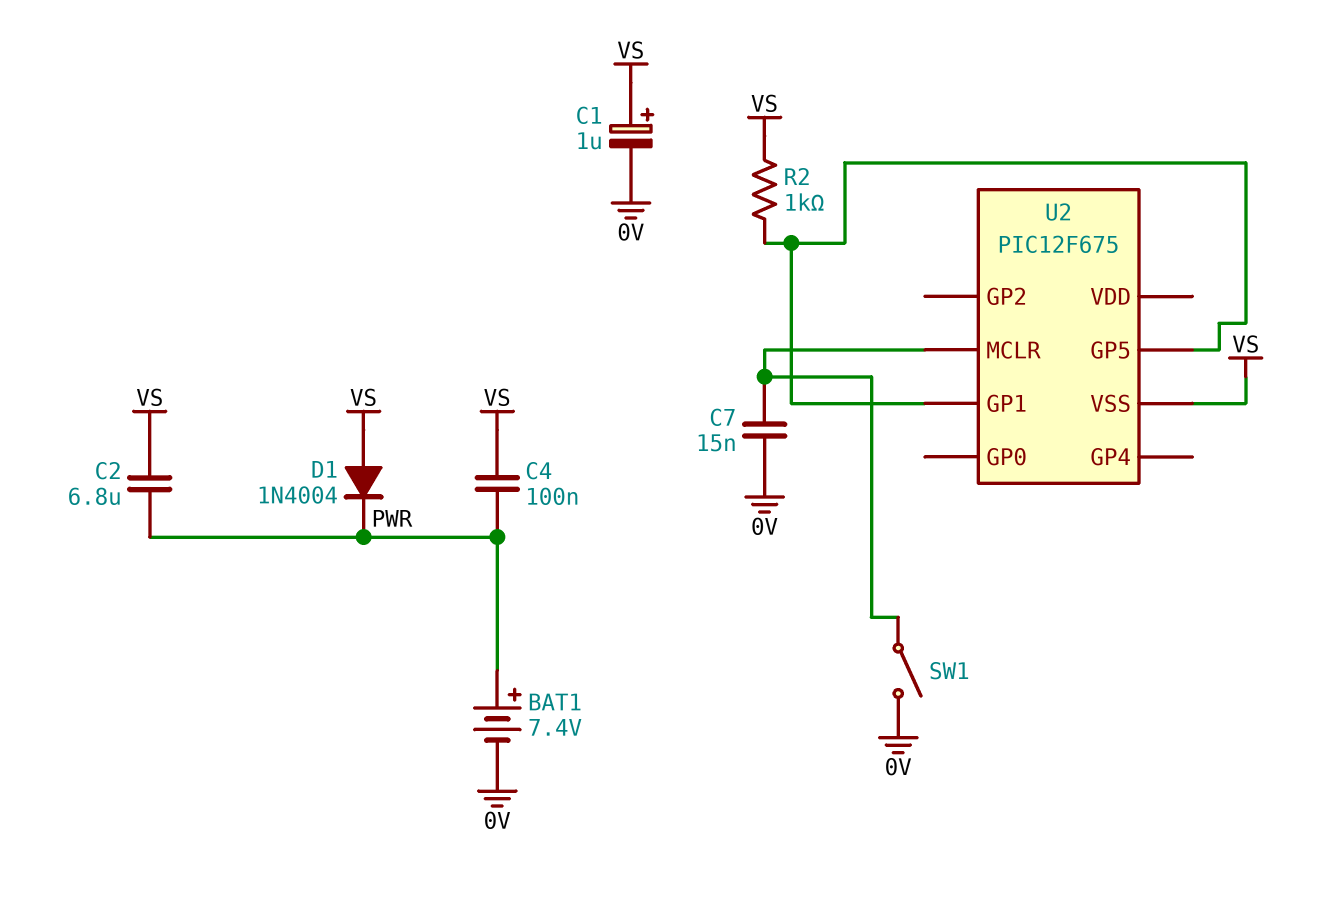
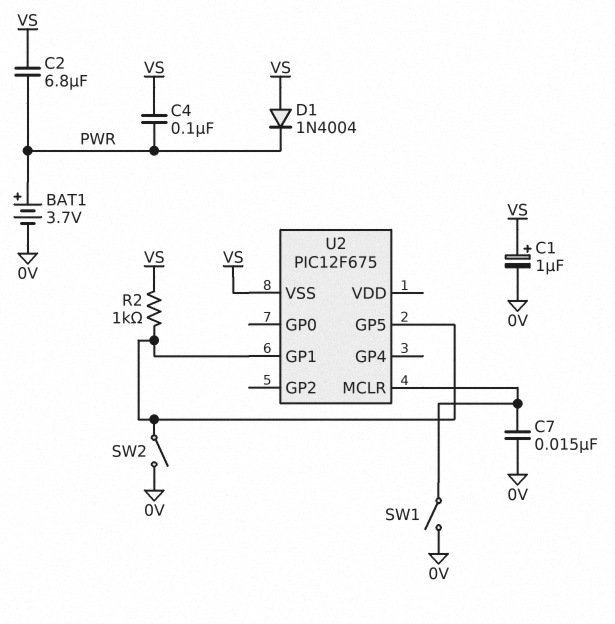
BAT1: 7.4V (plus PWR, minus 0V) -> 3.7V (plus PWR, minus 0V)
SW2: none -> switch (0V, U2/GP1)

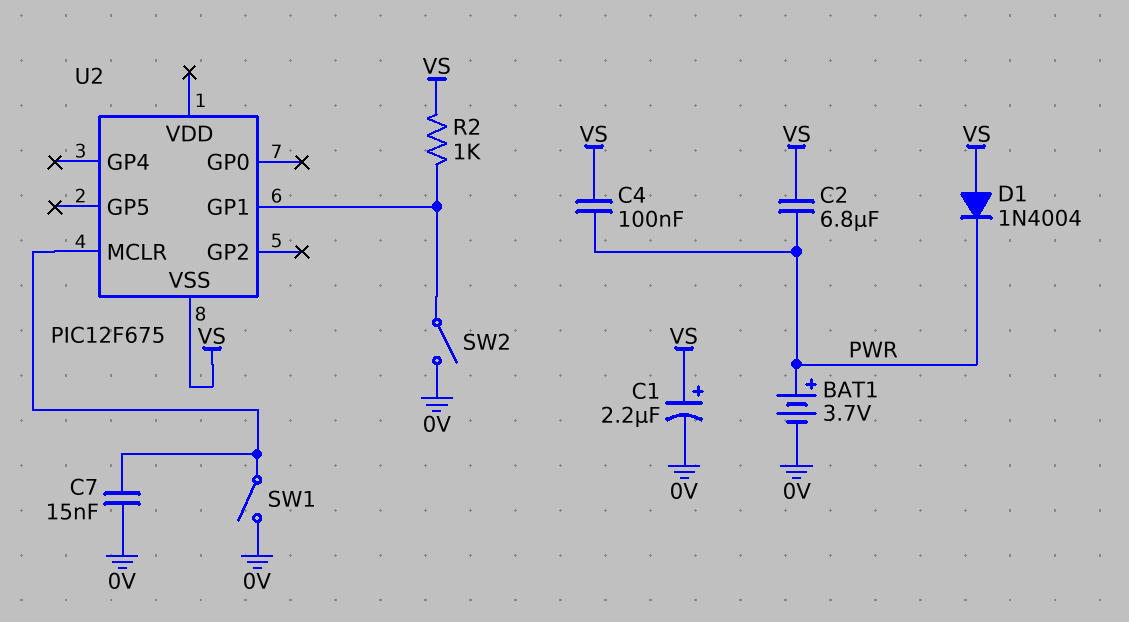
C1: 1uF (plus VS, minus 0V) -> 2.2uF (plus VS, minus 0V)
U2 pin GP5: U2/GP1 -> none

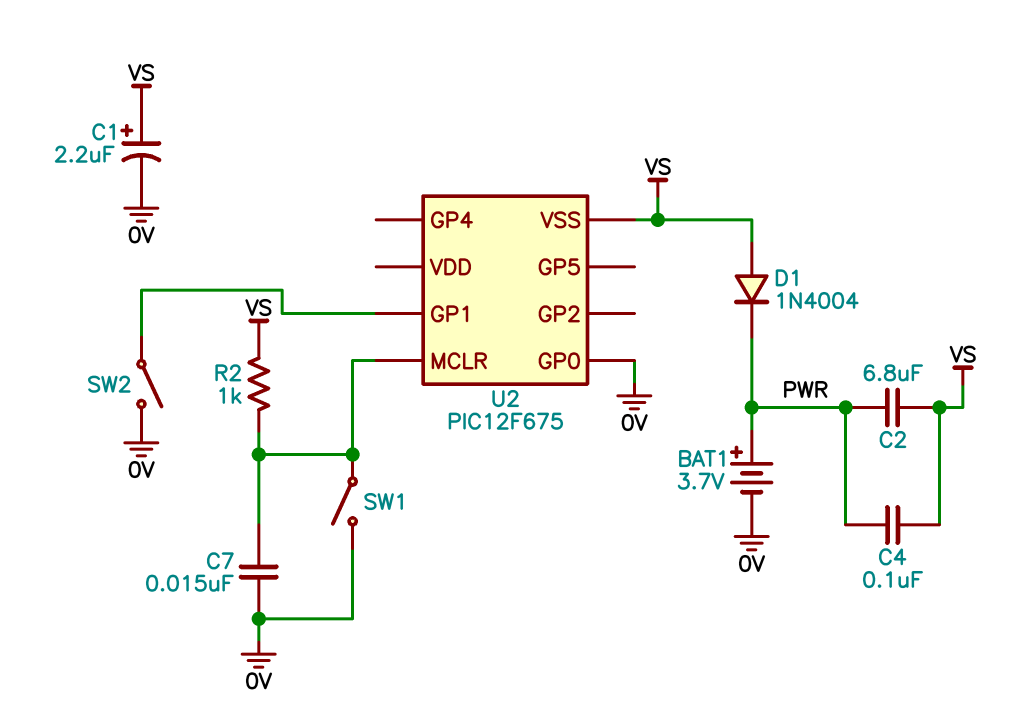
R2: 1k (U2/GP1, VS) -> 1k (U2/MCLR, VS)
U2 pin GP0: none -> 0V

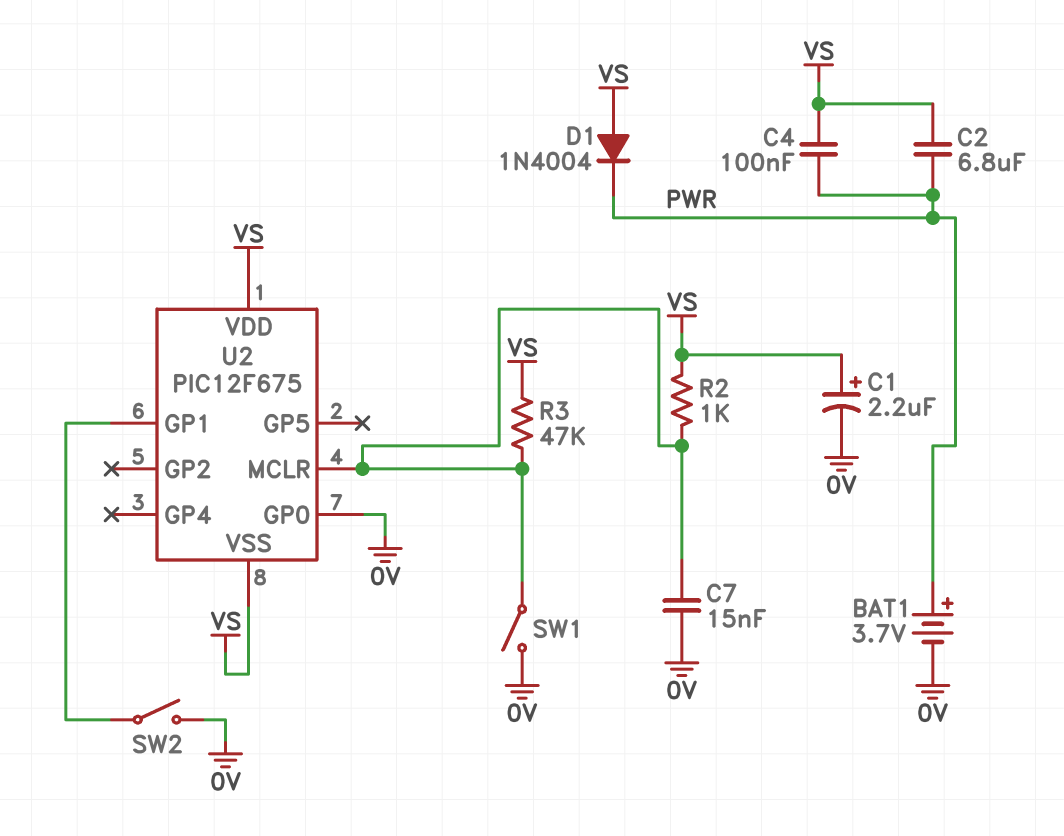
R3: none -> 47k (U2/MCLR, VS)
U2 pin VDD: none -> VS

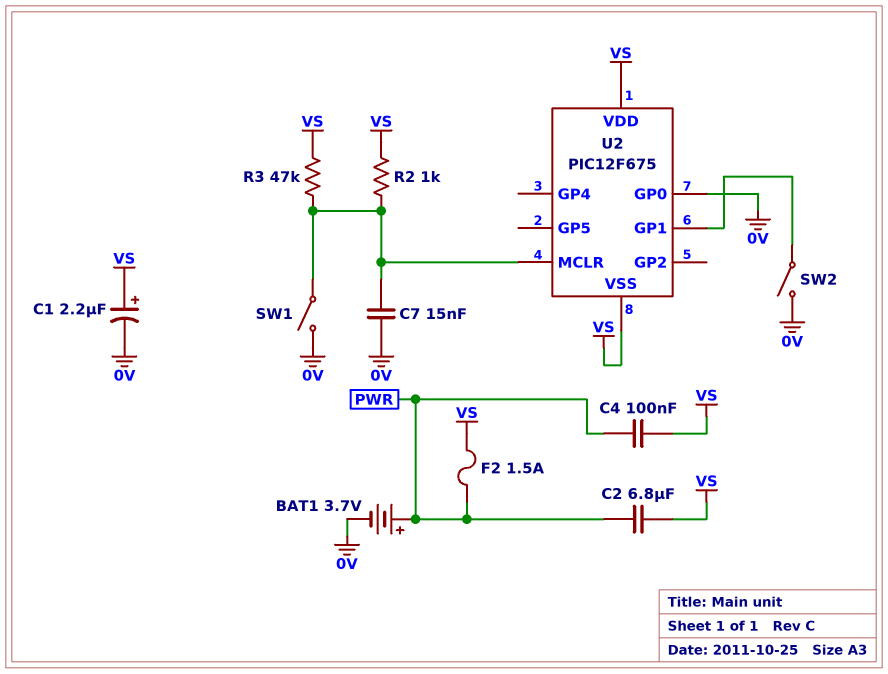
D1: diode 1N4004 (A VS, K PWR) -> none
F2: none -> 1.5A (PWR, VS)

